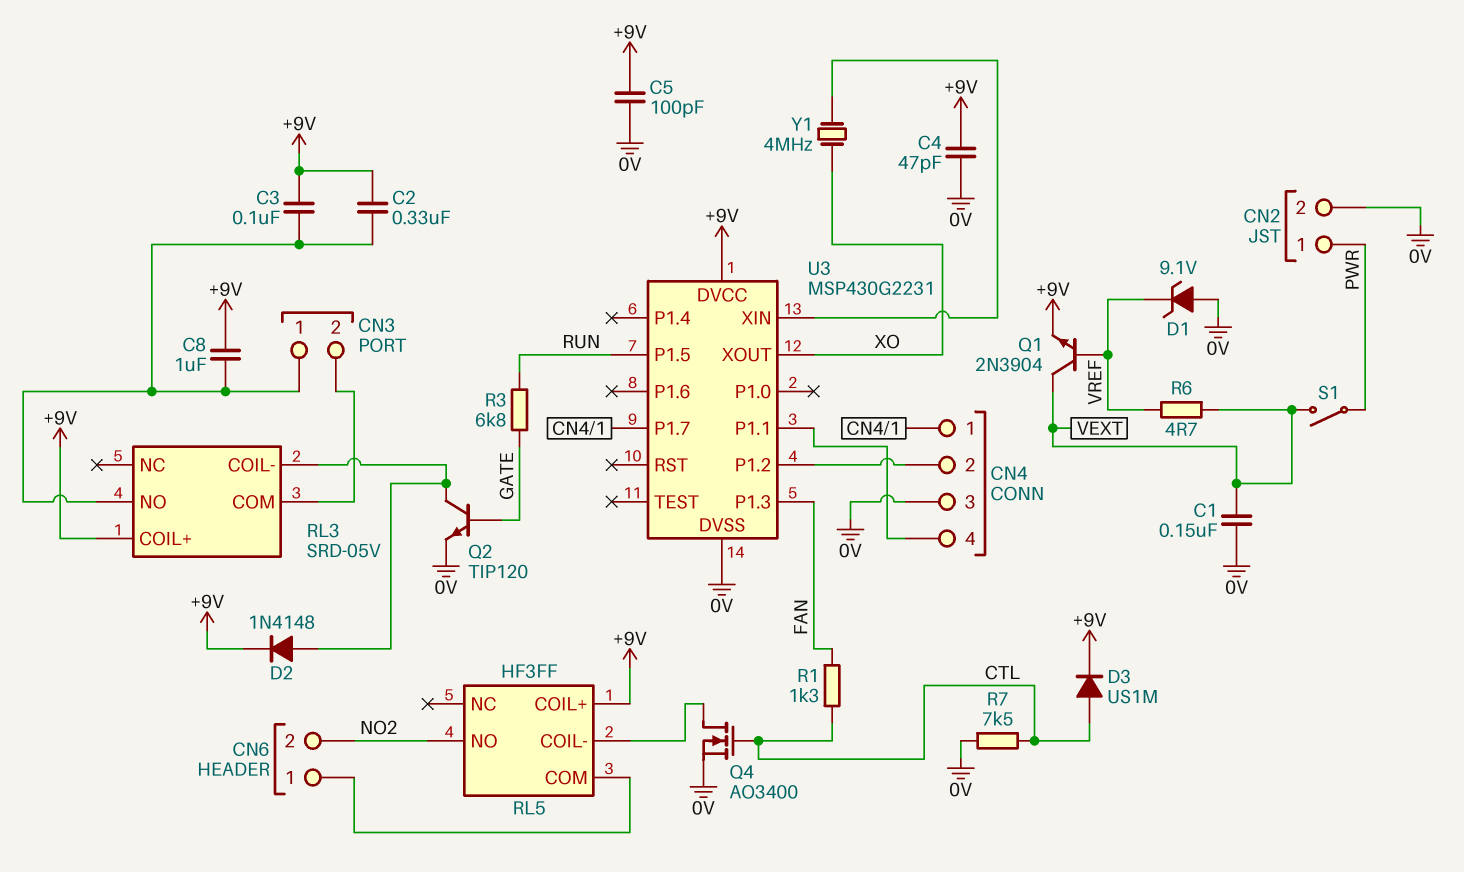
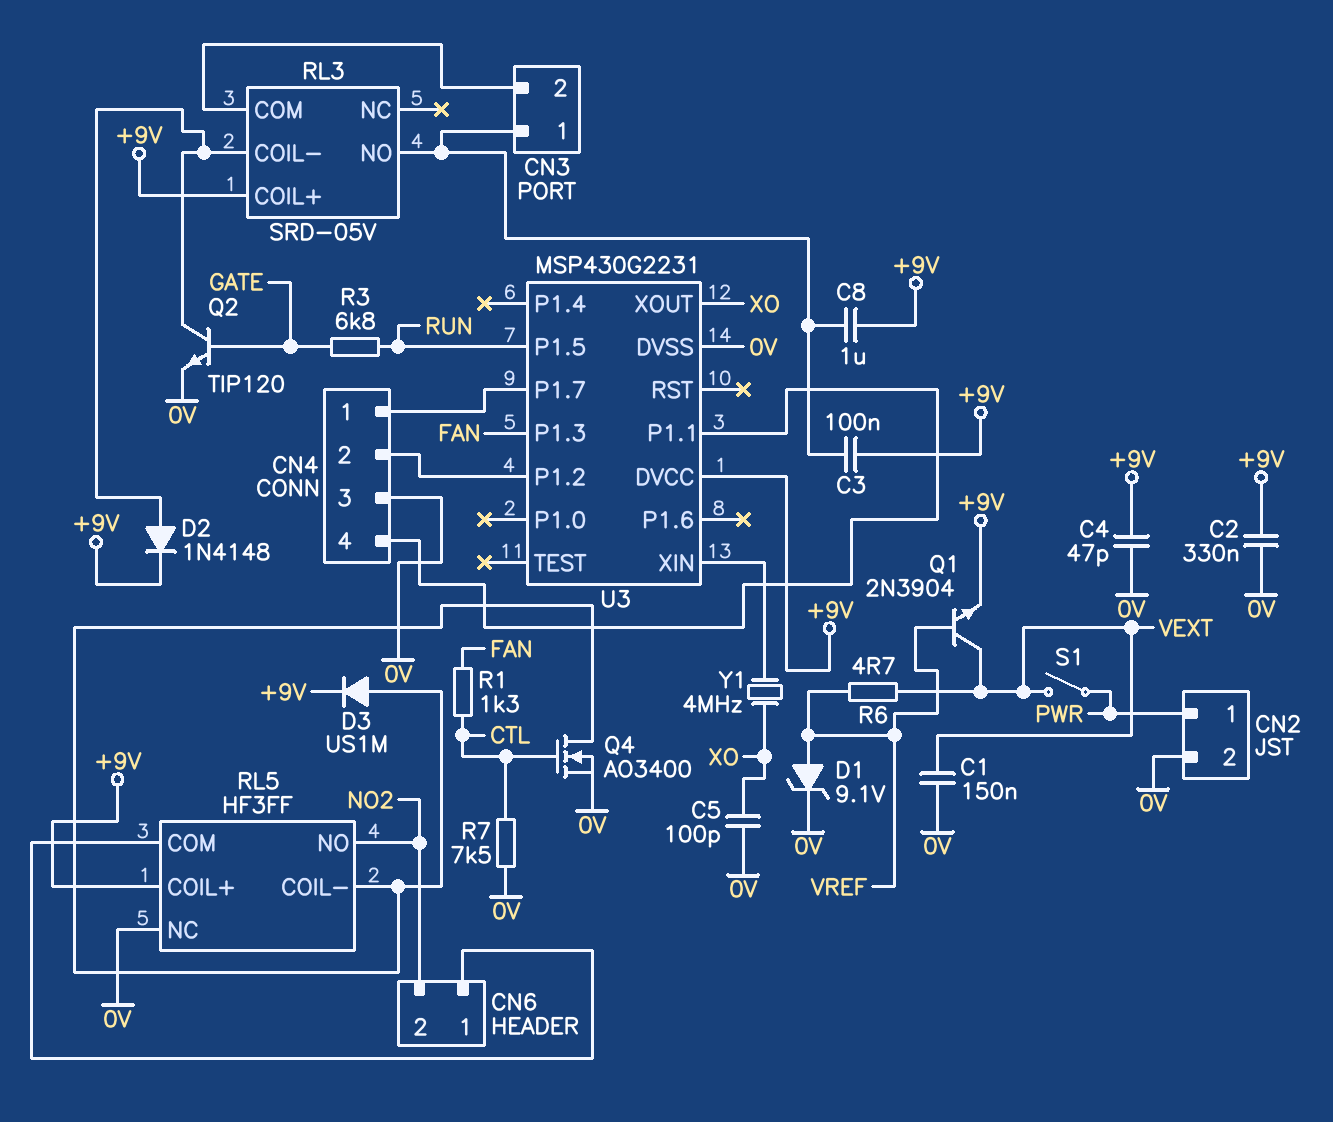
C2: 330nF (+9V, CN3/1) -> 330nF (+9V, 0V)
C5: 100pF (+9V, 0V) -> 100pF (0V, XO)
D1: zener 9.1V (A 0V, K VREF) -> zener 9.1V (A VREF, K 0V)
D3: diode US1M (A CTL, K +9V) -> diode US1M (A RL5/COIL-, K +9V)
RL5 pin NC: none -> 0V

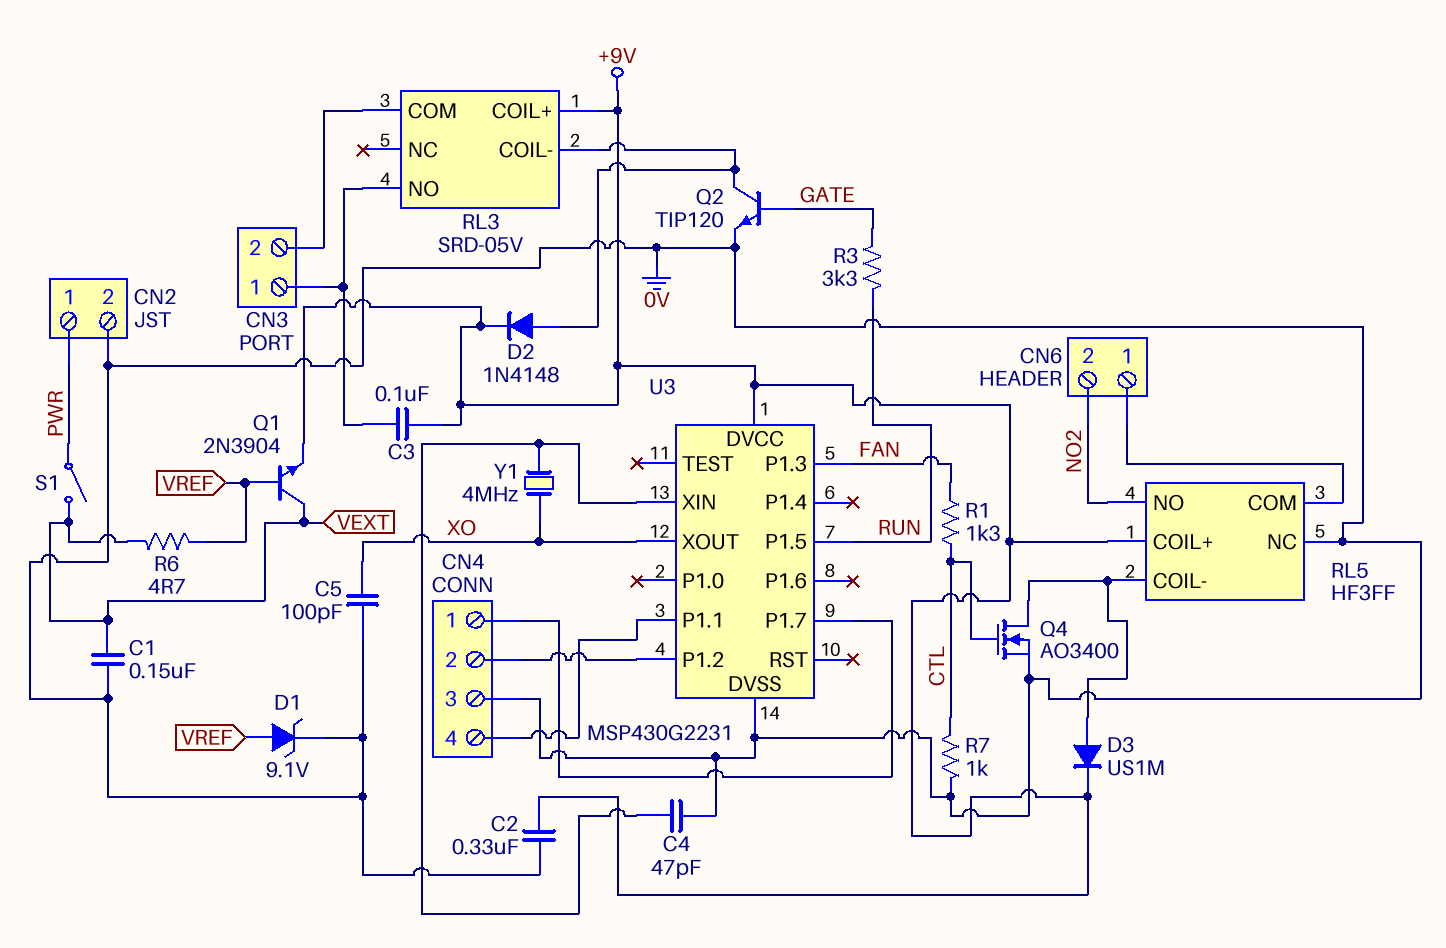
C4: 47pF (+9V, 0V) -> 47pF (0V, U3/XIN)
C8: 1uF (+9V, CN3/1) -> none
R3: 6.8k (GATE, RUN) -> 3.3k (GATE, RUN)
R7: 7.5k (0V, CTL) -> 1k (0V, CTL)

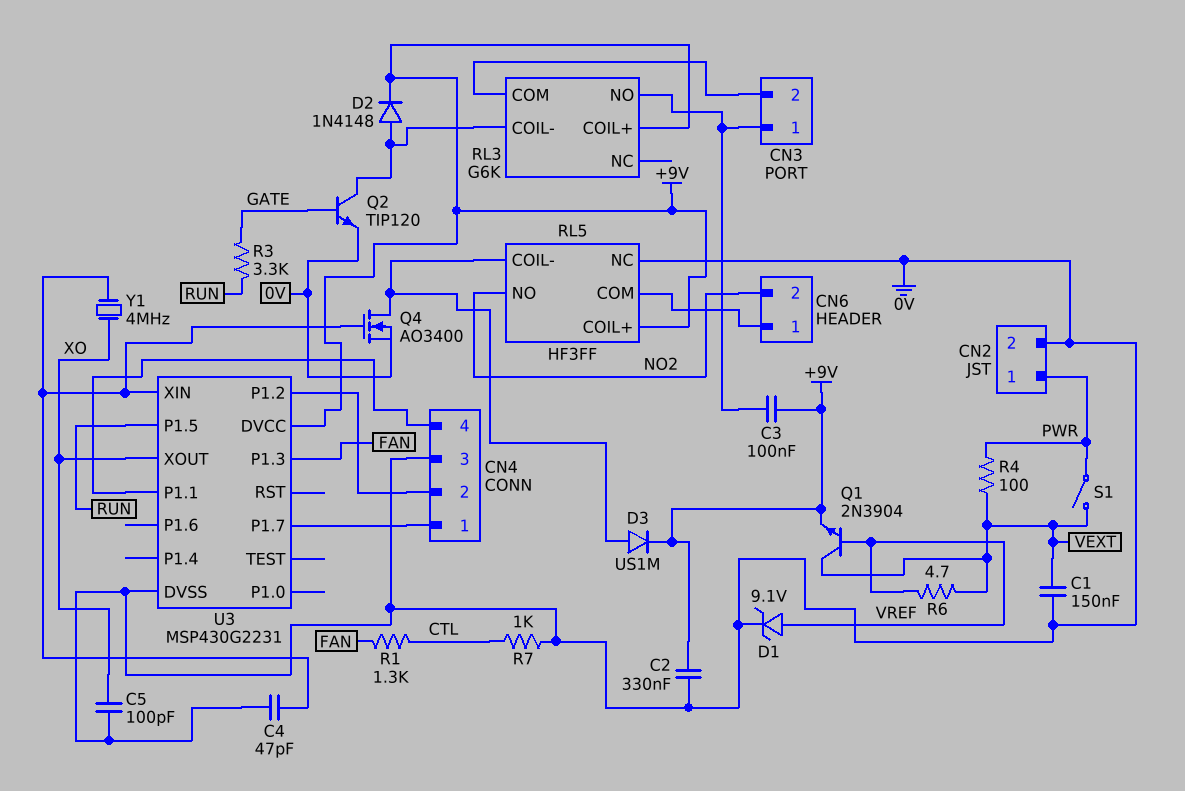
Q4: NMOS AO3400 (G CTL, D RL5/COIL-, S 0V) -> NMOS AO3400 (G U3/XIN, D RL5/COIL-, S 0V)
R4: none -> 100 (PWR, VEXT)
RL3: SRD-05V -> G6K

